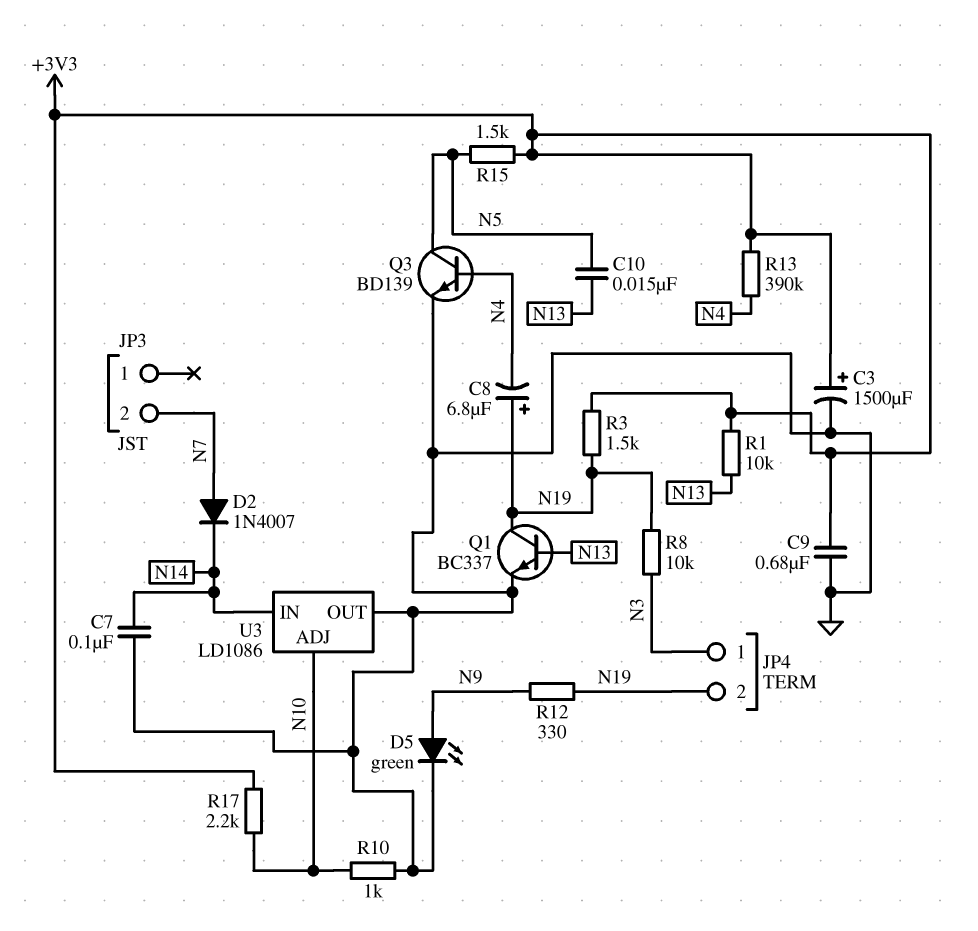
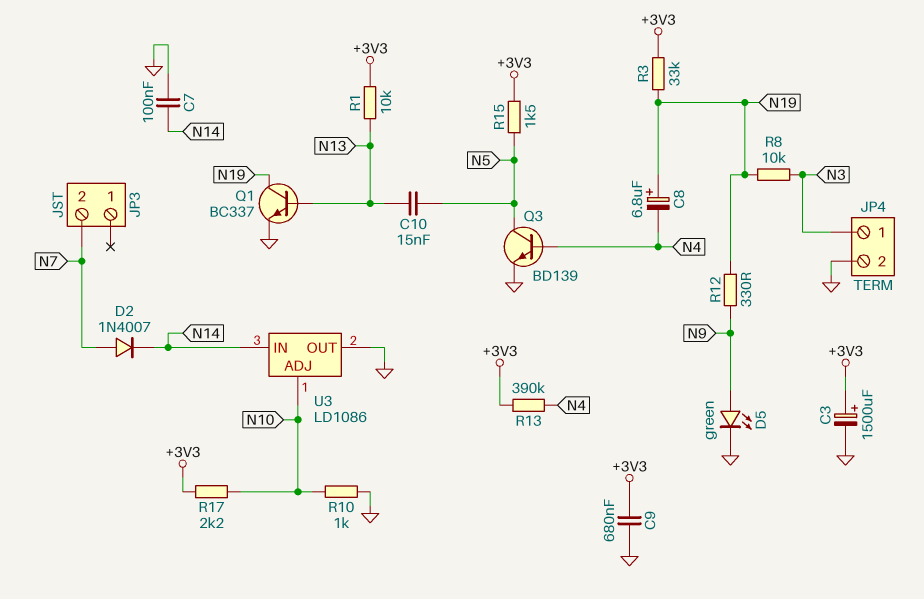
JP4 pin 2: N19 -> GND
R3: 1.5k (+3V3, N19) -> 33k (+3V3, N19)

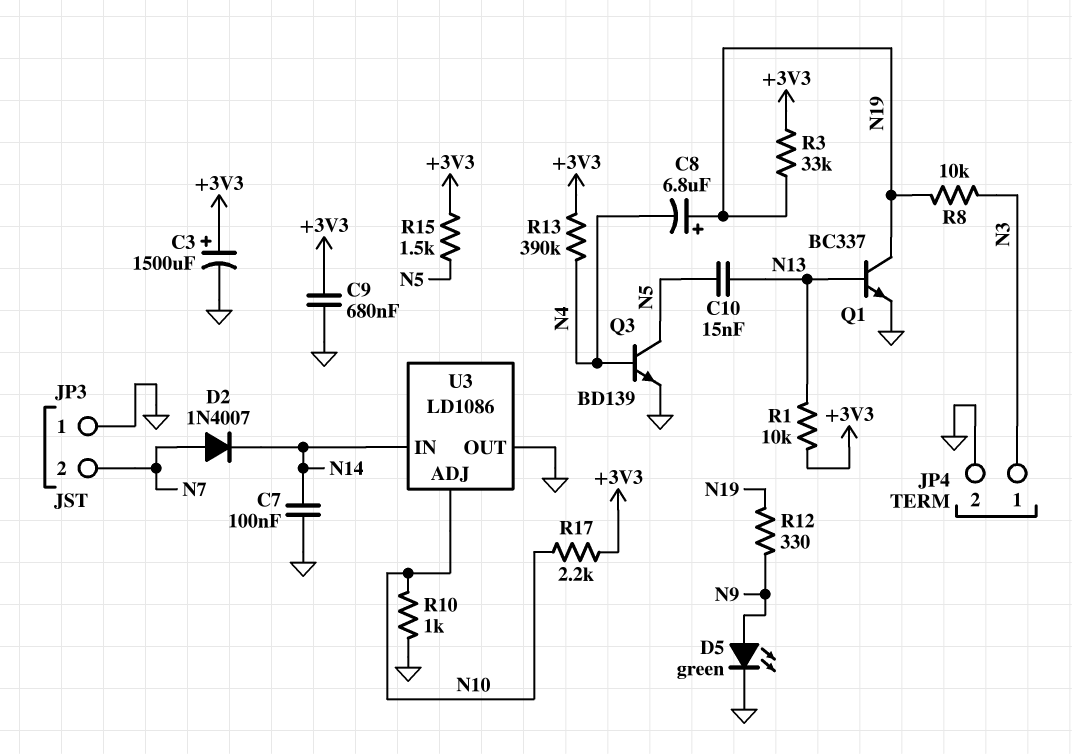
JP3 pin 1: none -> GND

